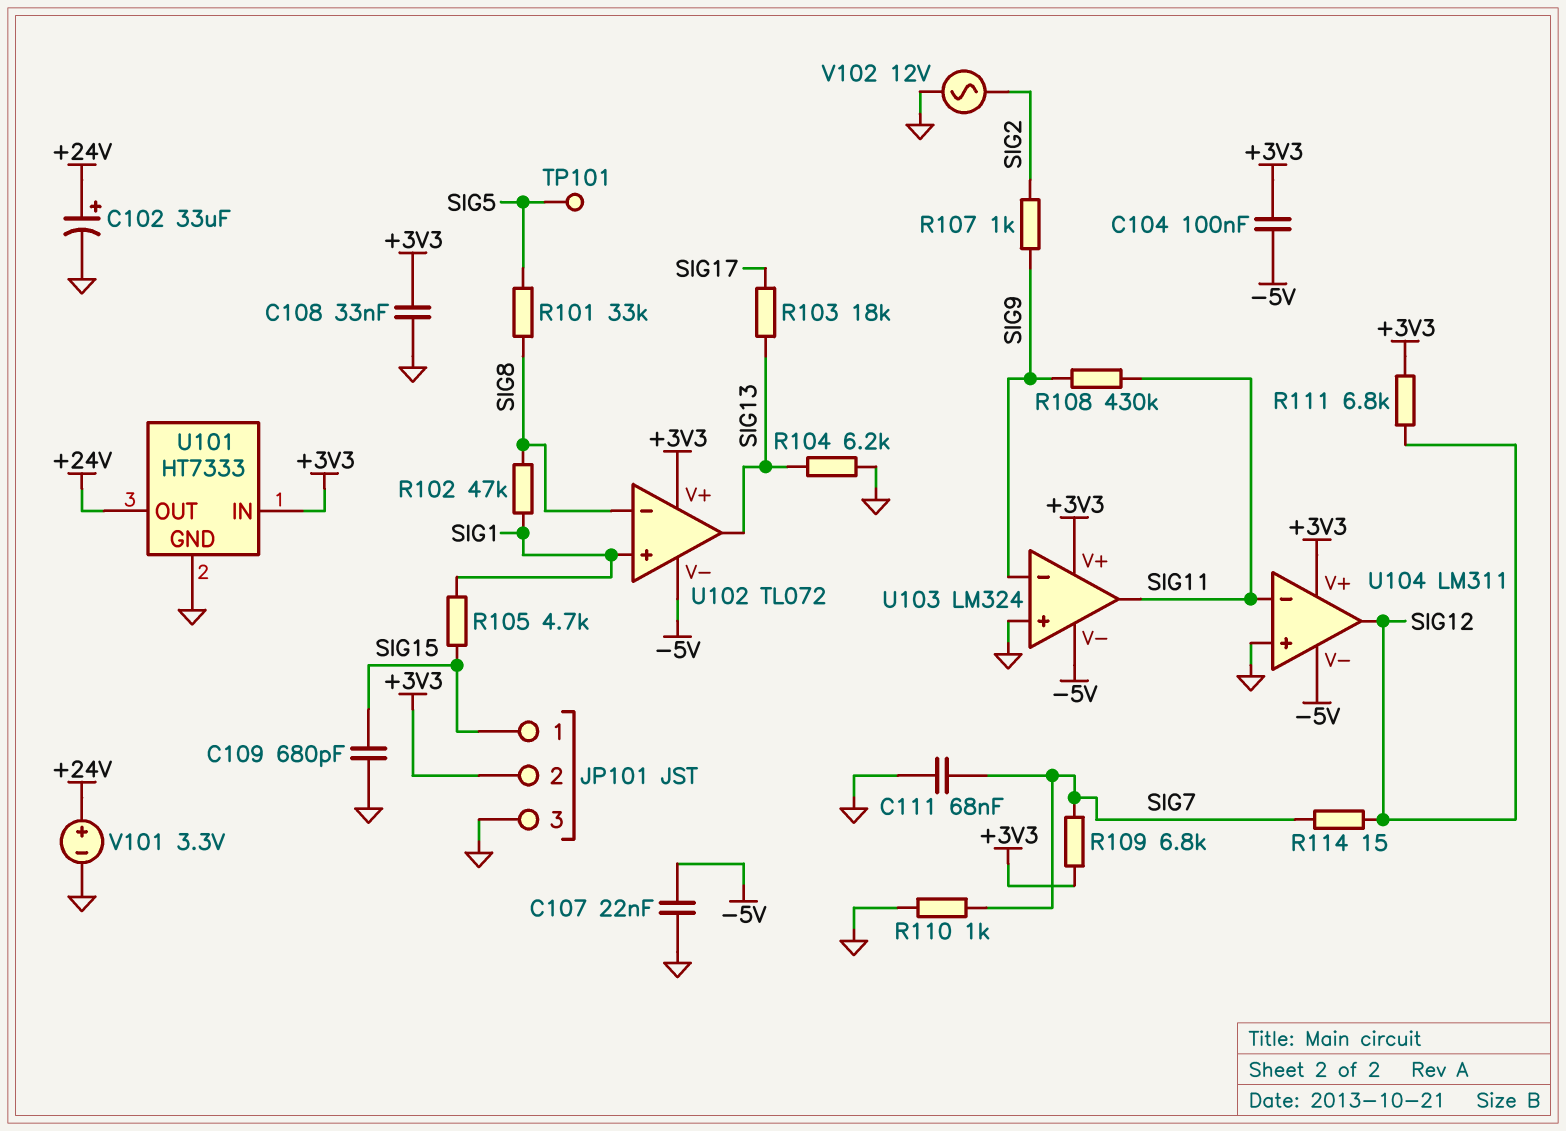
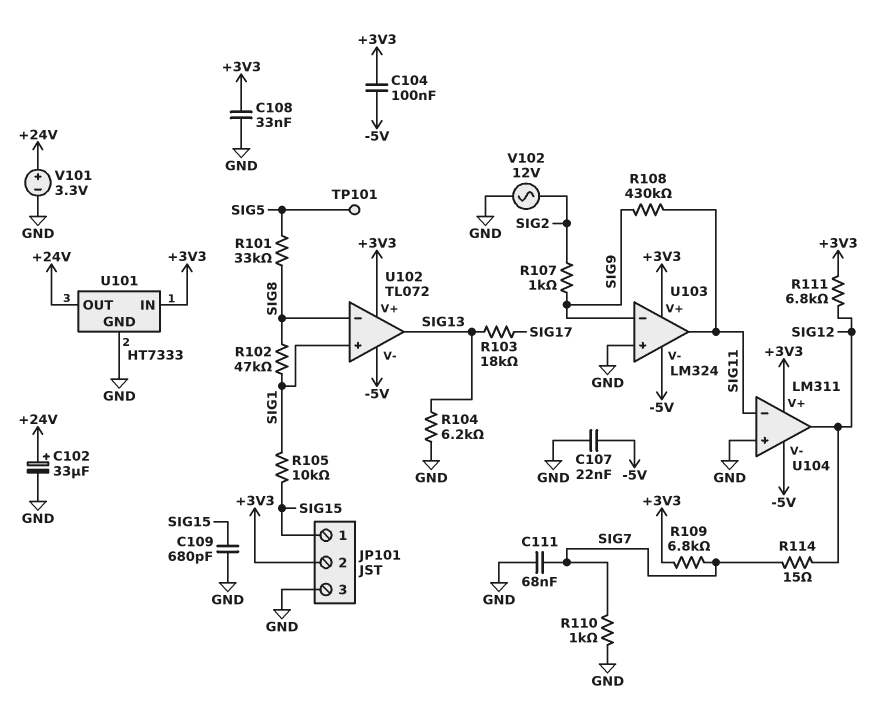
R105: 4.7k (SIG1, SIG15) -> 10k (SIG1, SIG15)

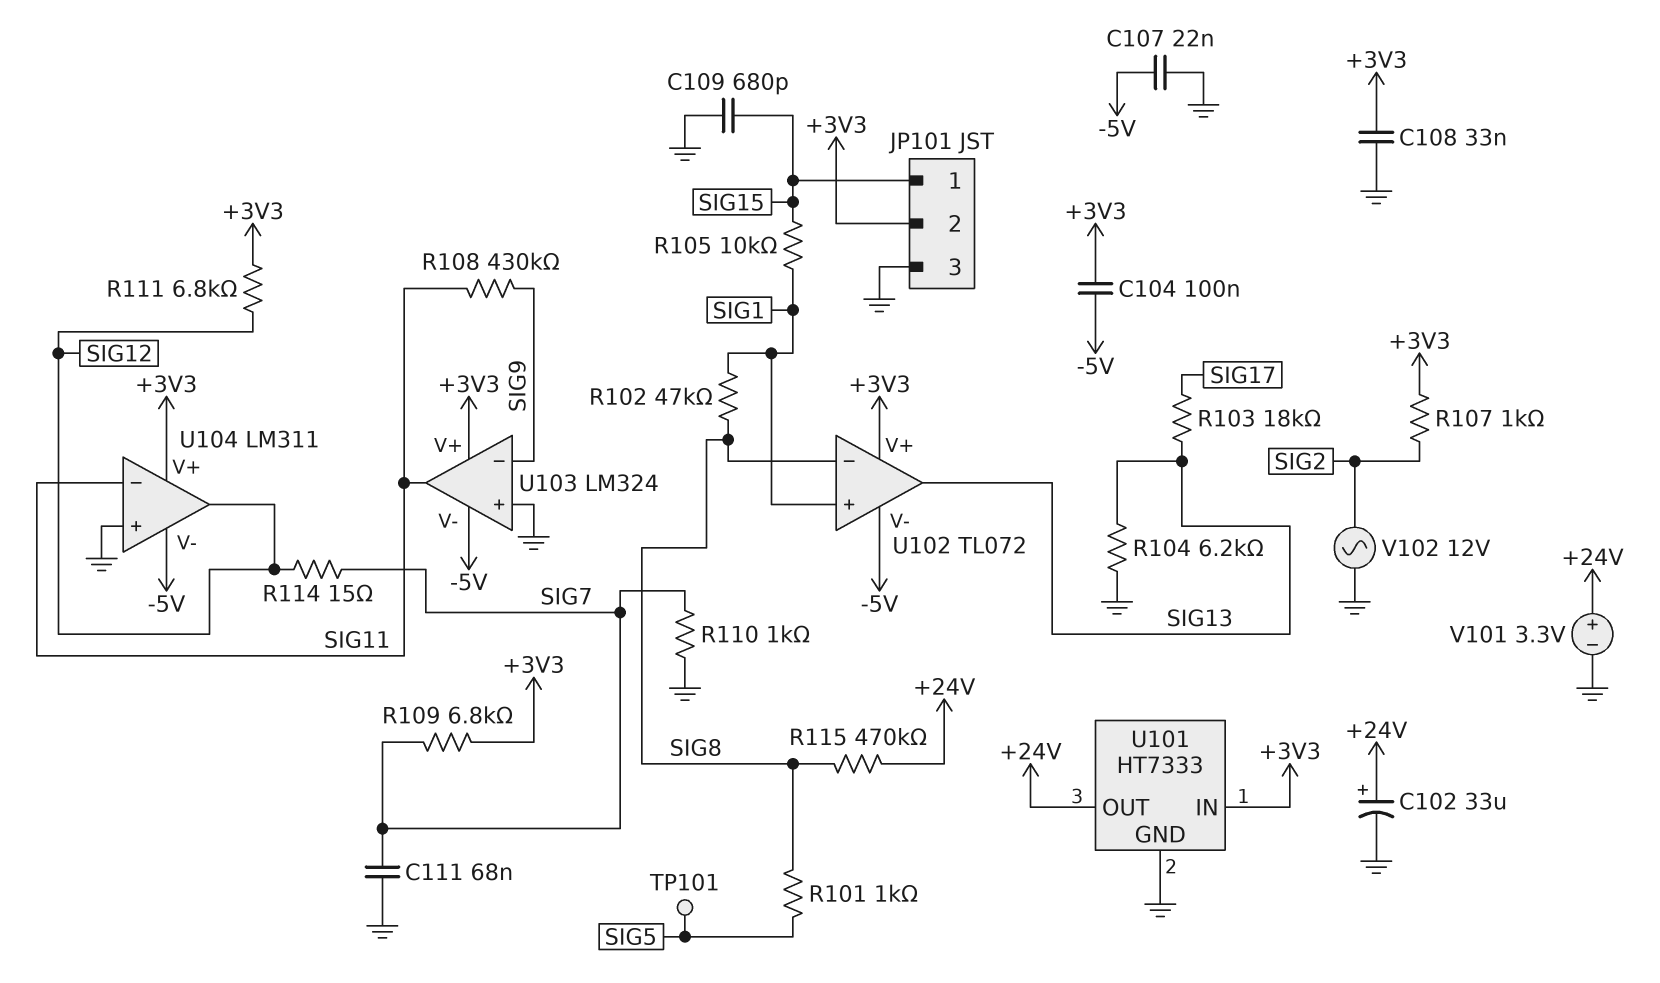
R101: 33k (SIG5, SIG8) -> 1k (SIG5, SIG8)
R107: 1k (SIG2, SIG9) -> 1k (+3V3, SIG2)
R115: none -> 470k (+24V, SIG8)

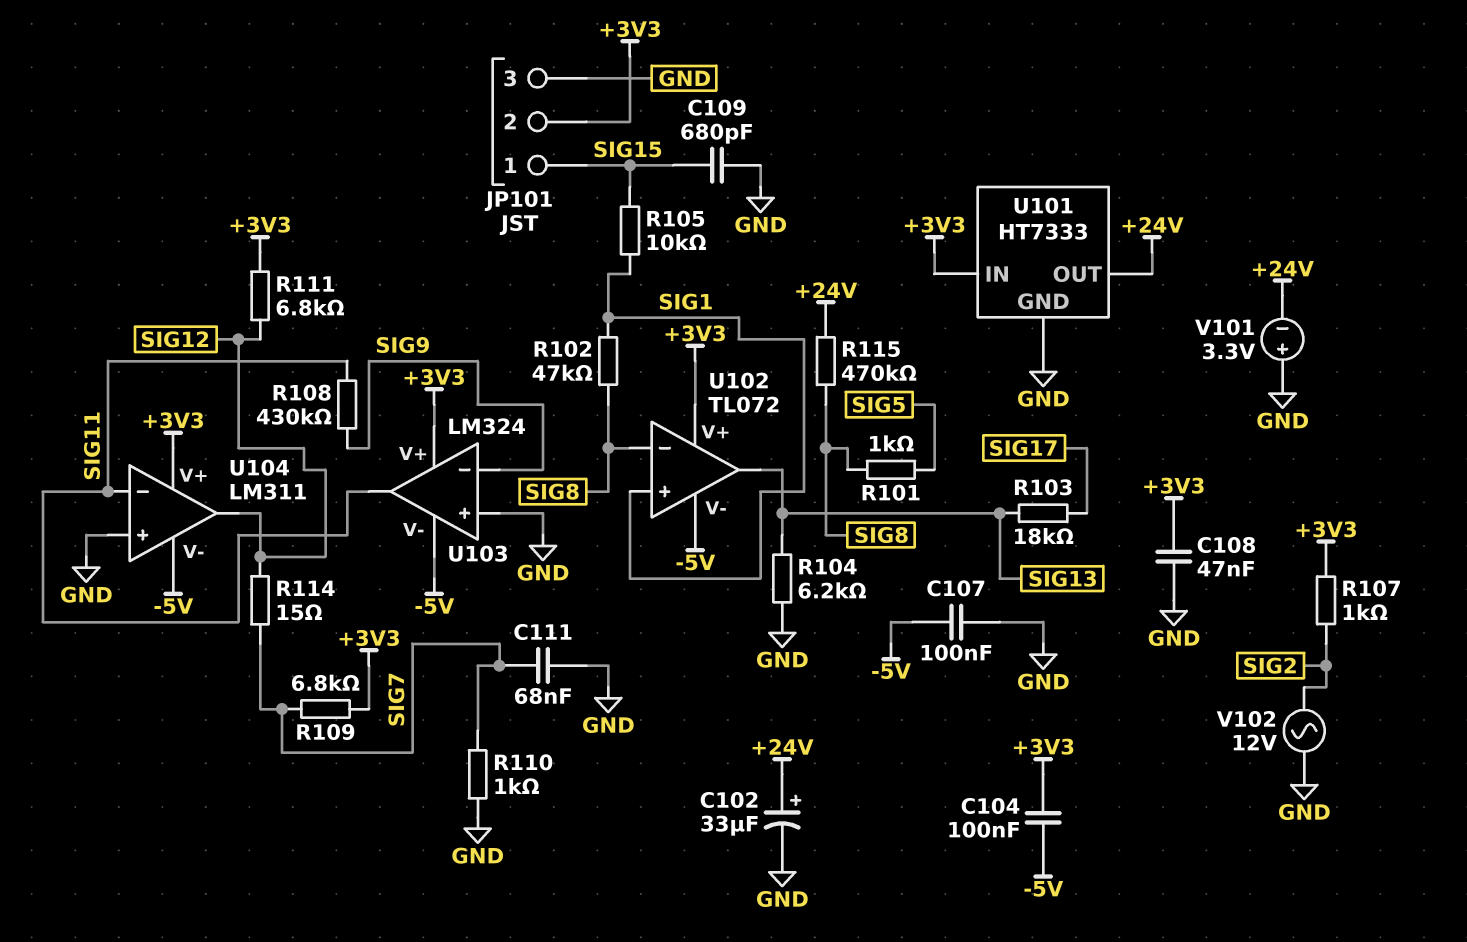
C107: 22nF (-5V, GND) -> 100nF (-5V, GND)
C108: 33nF (+3V3, GND) -> 47nF (+3V3, GND)
TP101: test point (SIG5) -> none
V101: 3.3V (plus +24V, minus GND) -> 3.3V (plus GND, minus +24V)

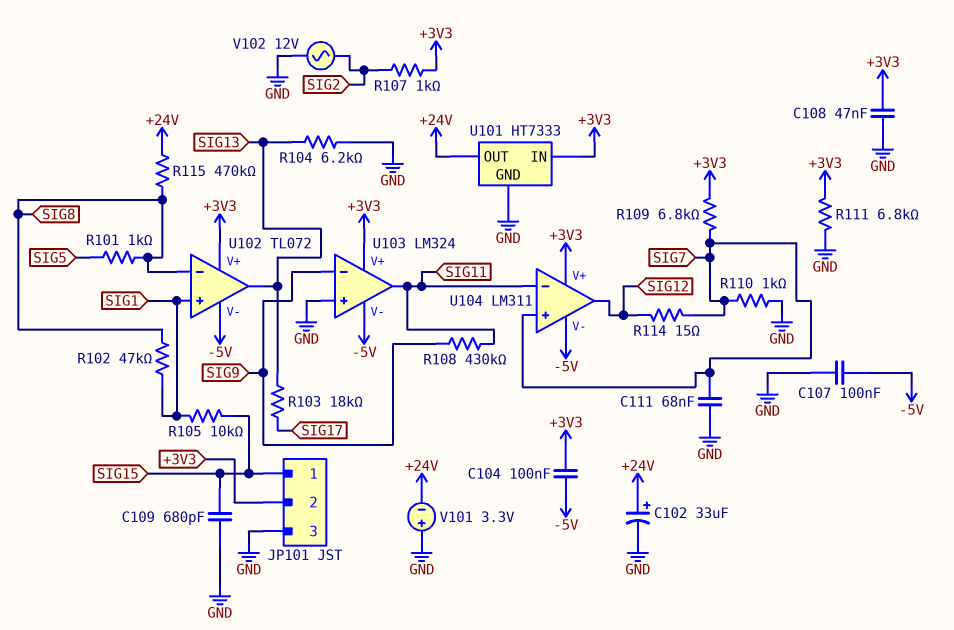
R111: 6.8k (+3V3, SIG12) -> 6.8k (+3V3, GND)
U104 pin in+: GND -> SIG7

